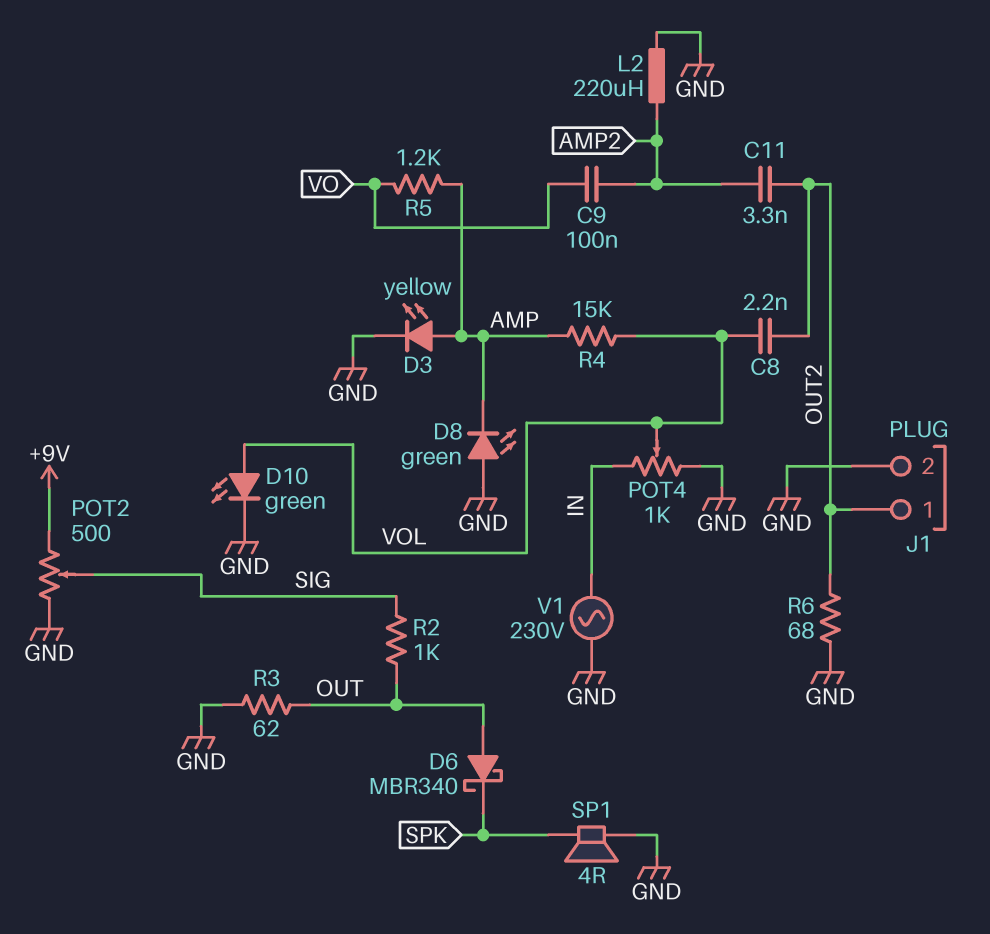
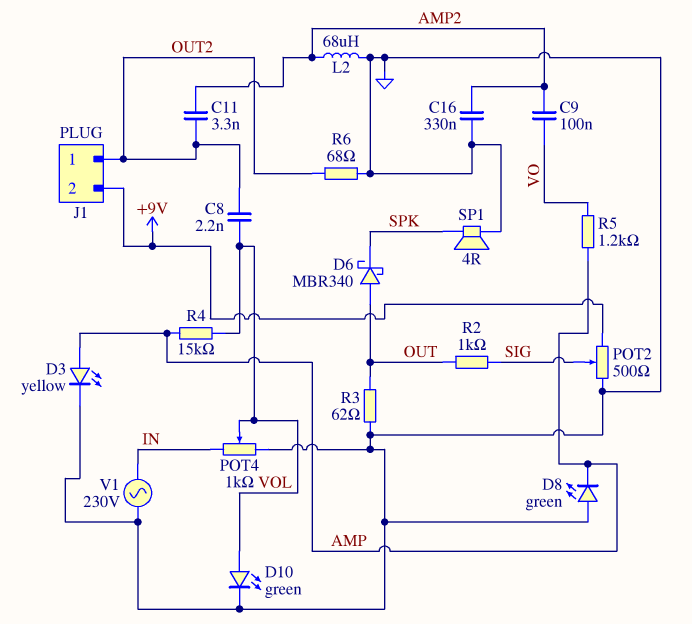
C16: none -> 330nF (AMP2, GND)
J1 pin 2: GND -> +9V
L2: 220uH (AMP2, GND) -> 68uH (AMP2, GND)

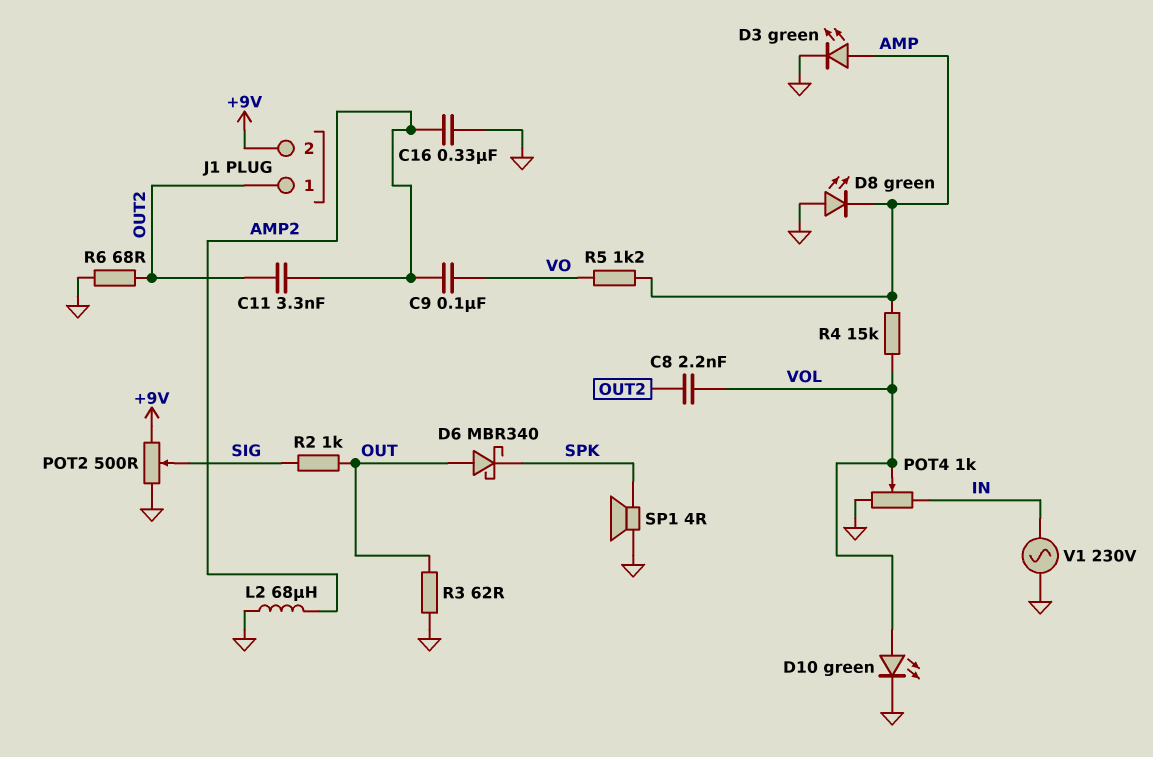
D3: LED yellow (A AMP, K GND) -> LED green (A AMP, K GND)

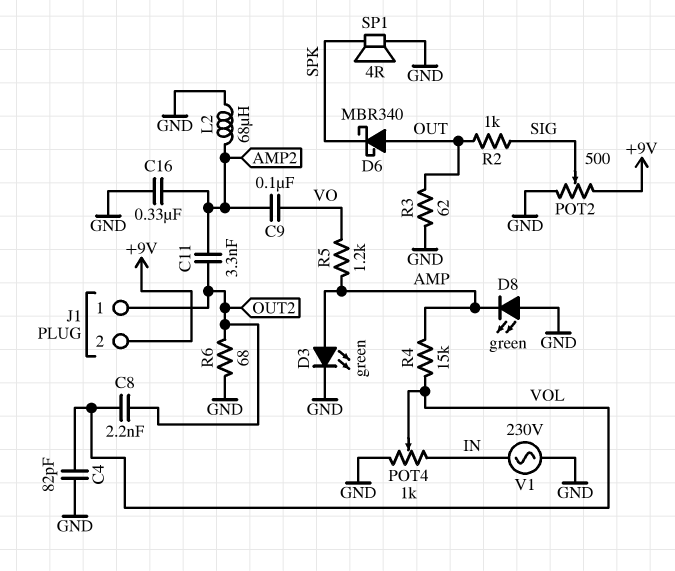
C4: none -> 82pF (GND, VOL)
D10: LED green (A VOL, K GND) -> none

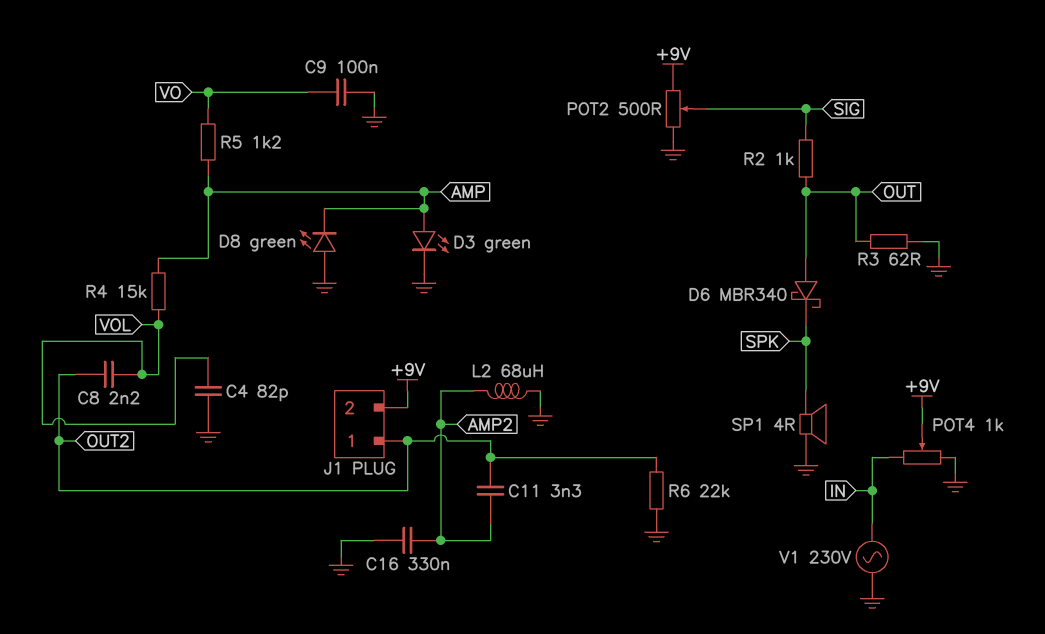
C9: 100nF (AMP2, VO) -> 100nF (GND, VO)
POT4: 1k (GND, IN, wiper VOL) -> 1k (GND, IN, wiper +9V)
R6: 68 (GND, OUT2) -> 22k (GND, OUT2)

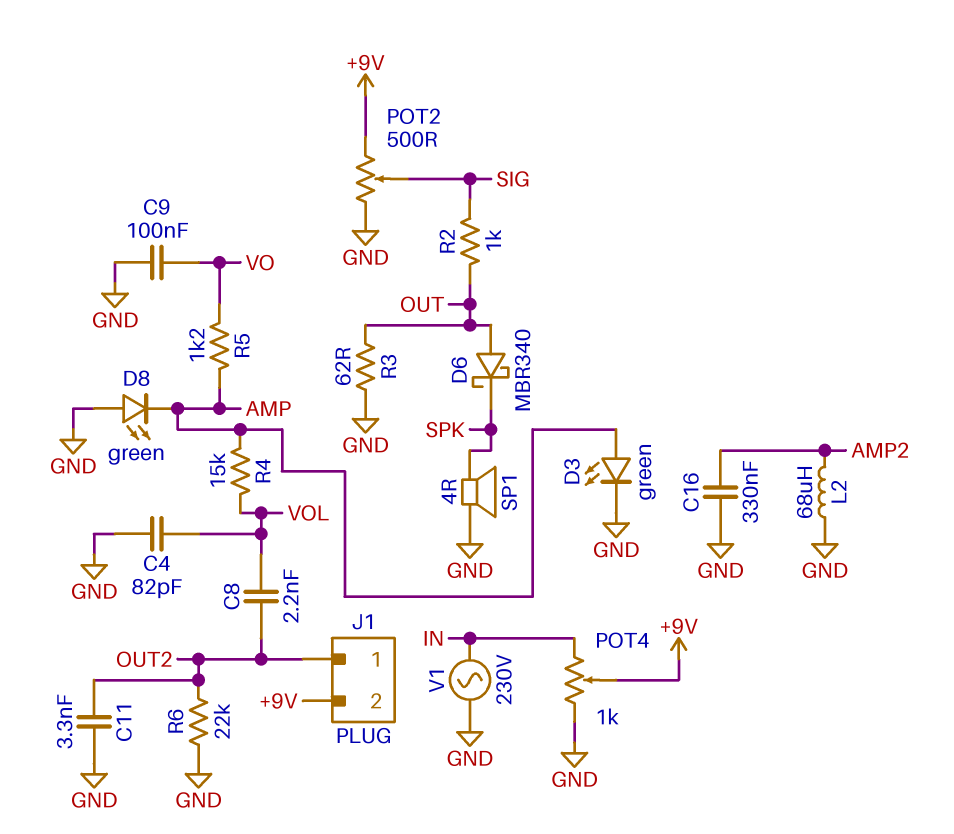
C11: 3.3nF (AMP2, OUT2) -> 3.3nF (GND, OUT2)

